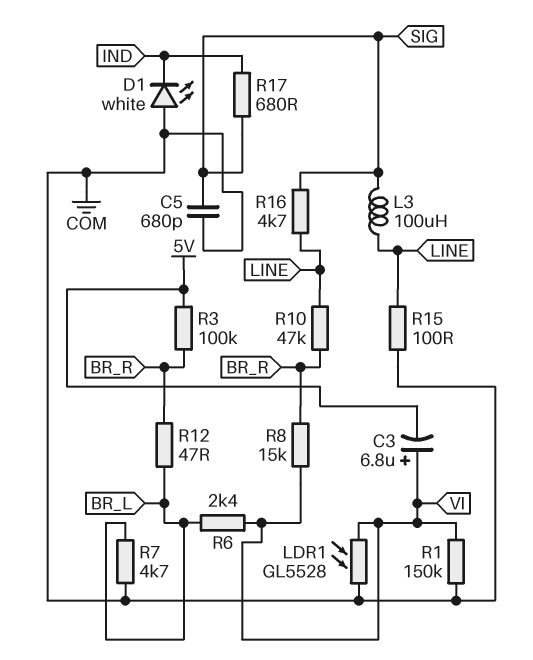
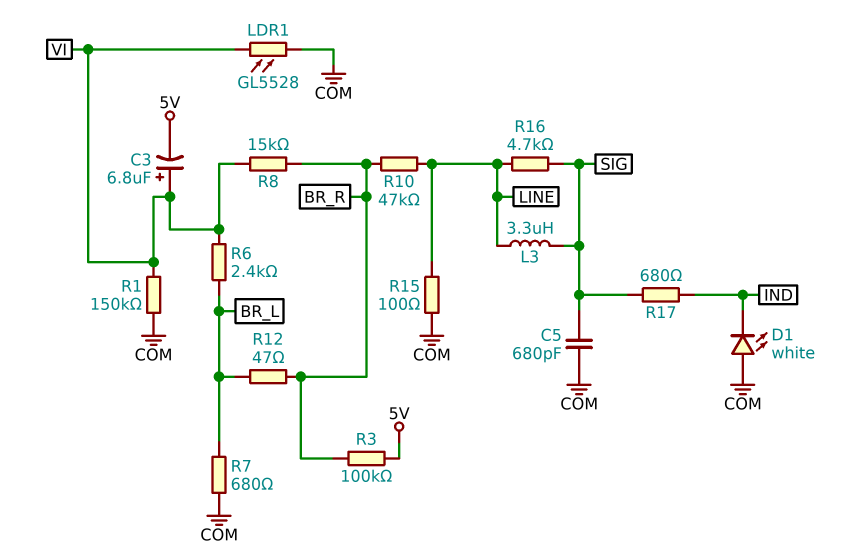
L3: 100uH (LINE, SIG) -> 3.3uH (LINE, SIG)
R7: 4.7k (BR_L, COM) -> 680 (BR_L, COM)

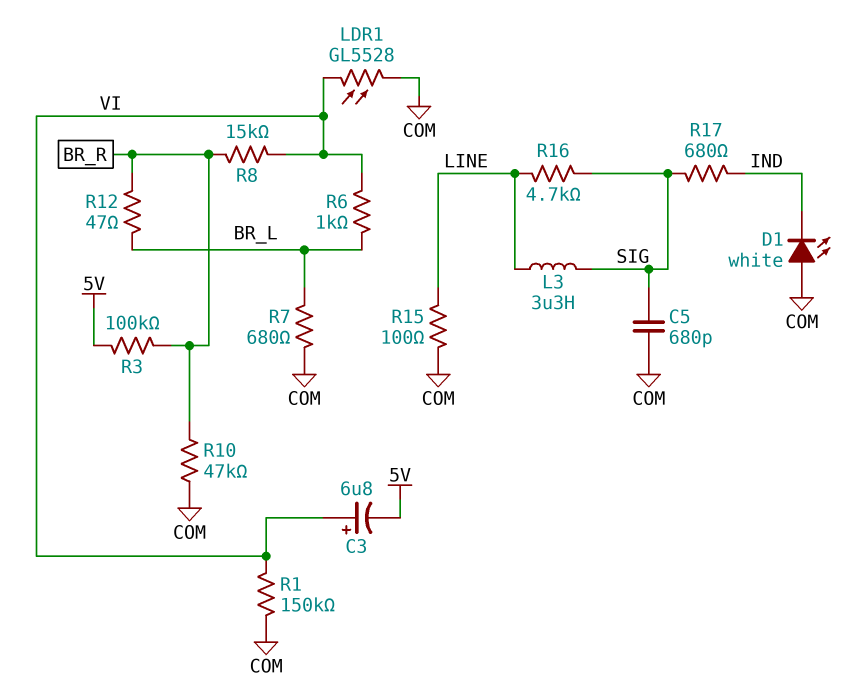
R6: 2.4k (BR_L, VI) -> 1k (BR_L, VI)
R10: 47k (BR_R, LINE) -> 47k (BR_R, COM)

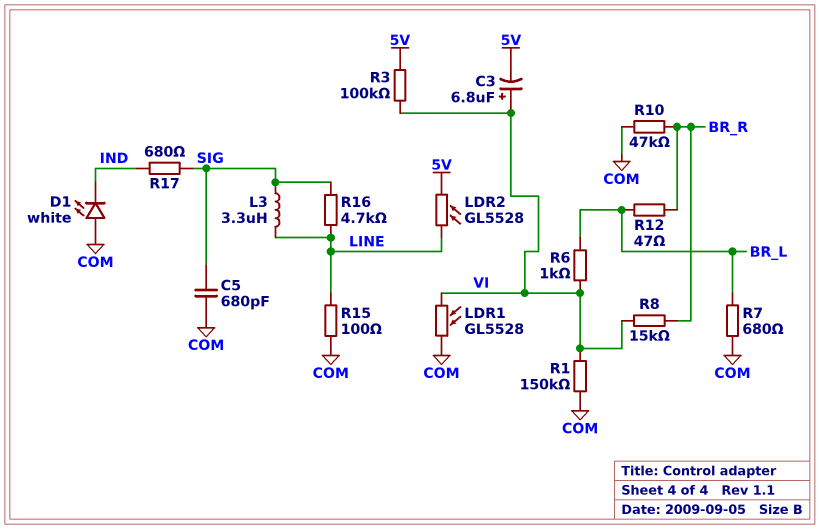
LDR2: none -> GL5528 (5V, LINE)
R3: 100k (5V, BR_R) -> 100k (5V, VI)

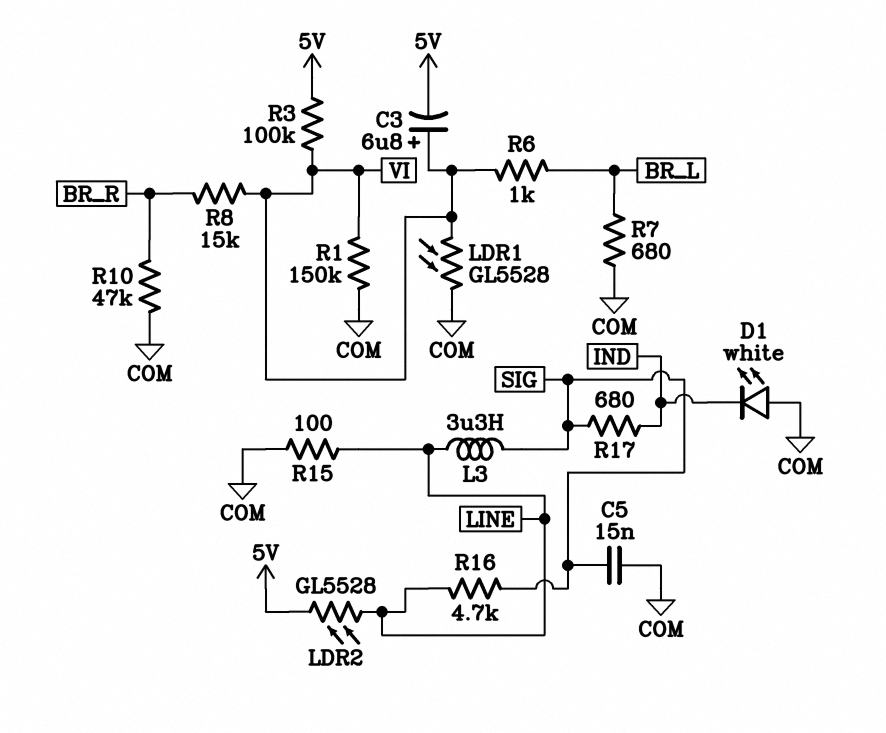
C5: 680pF (COM, SIG) -> 15nF (COM, SIG)
R12: 47 (BR_L, BR_R) -> none

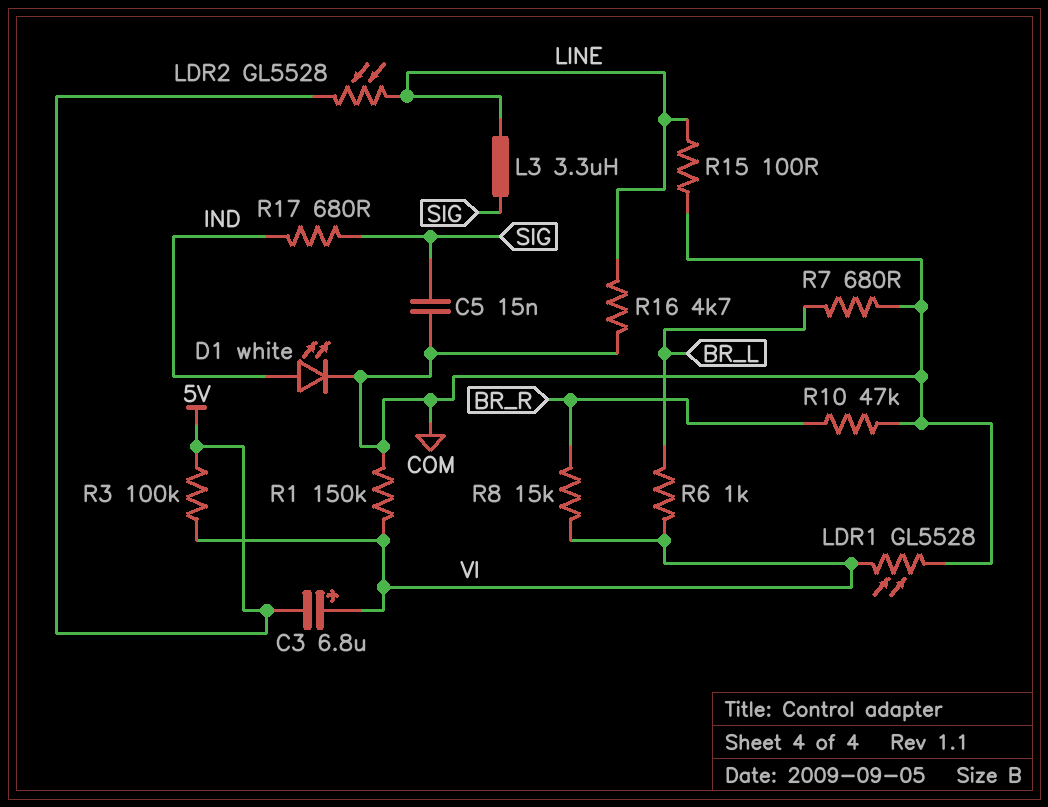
D1: LED white (A COM, K IND) -> LED white (A IND, K COM)
R16: 4.7k (LINE, SIG) -> 4.7k (COM, LINE)

